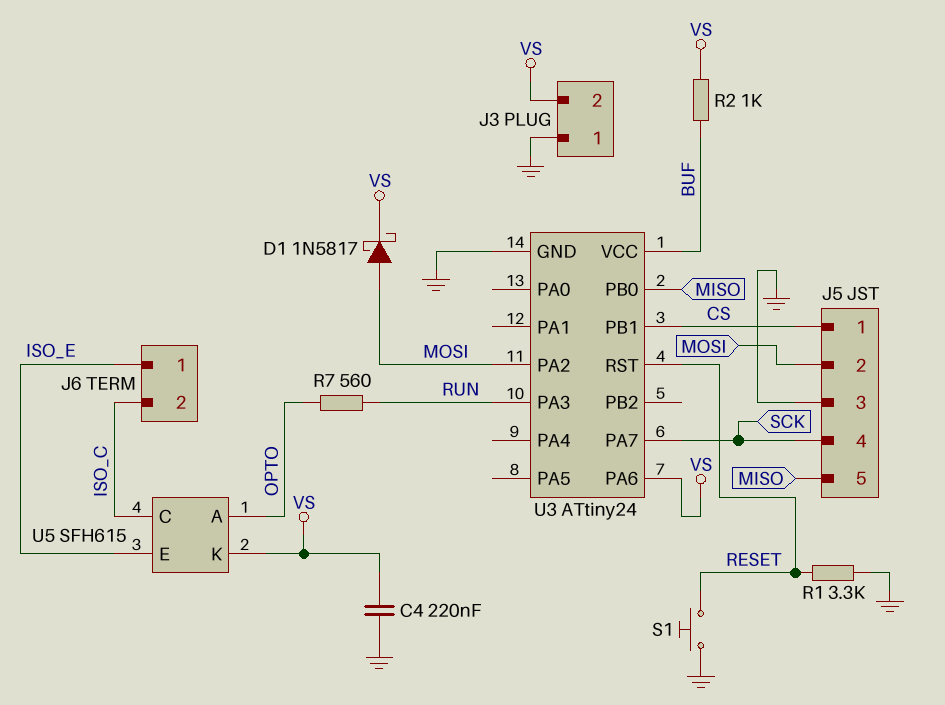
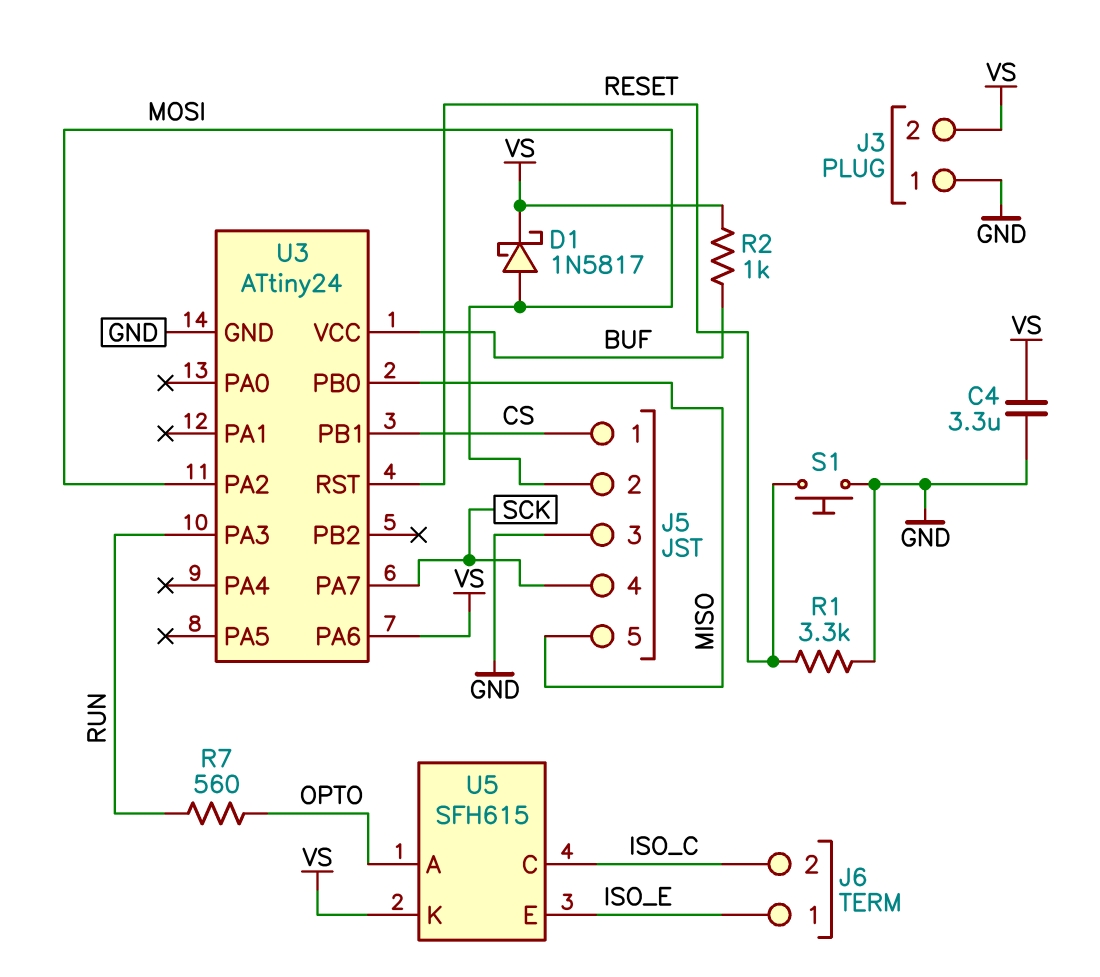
C4: 220nF (GND, VS) -> 3.3uF (GND, VS)

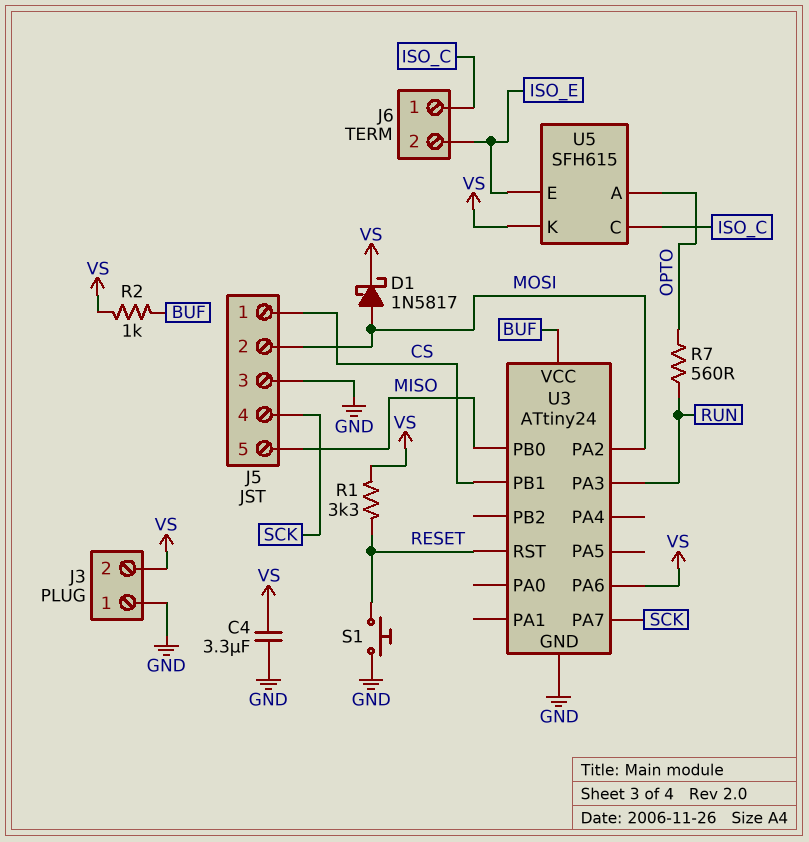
J6 pin 1: ISO_E -> ISO_C
J6 pin 2: ISO_C -> ISO_E
R1: 3.3k (GND, RESET) -> 3.3k (RESET, VS)

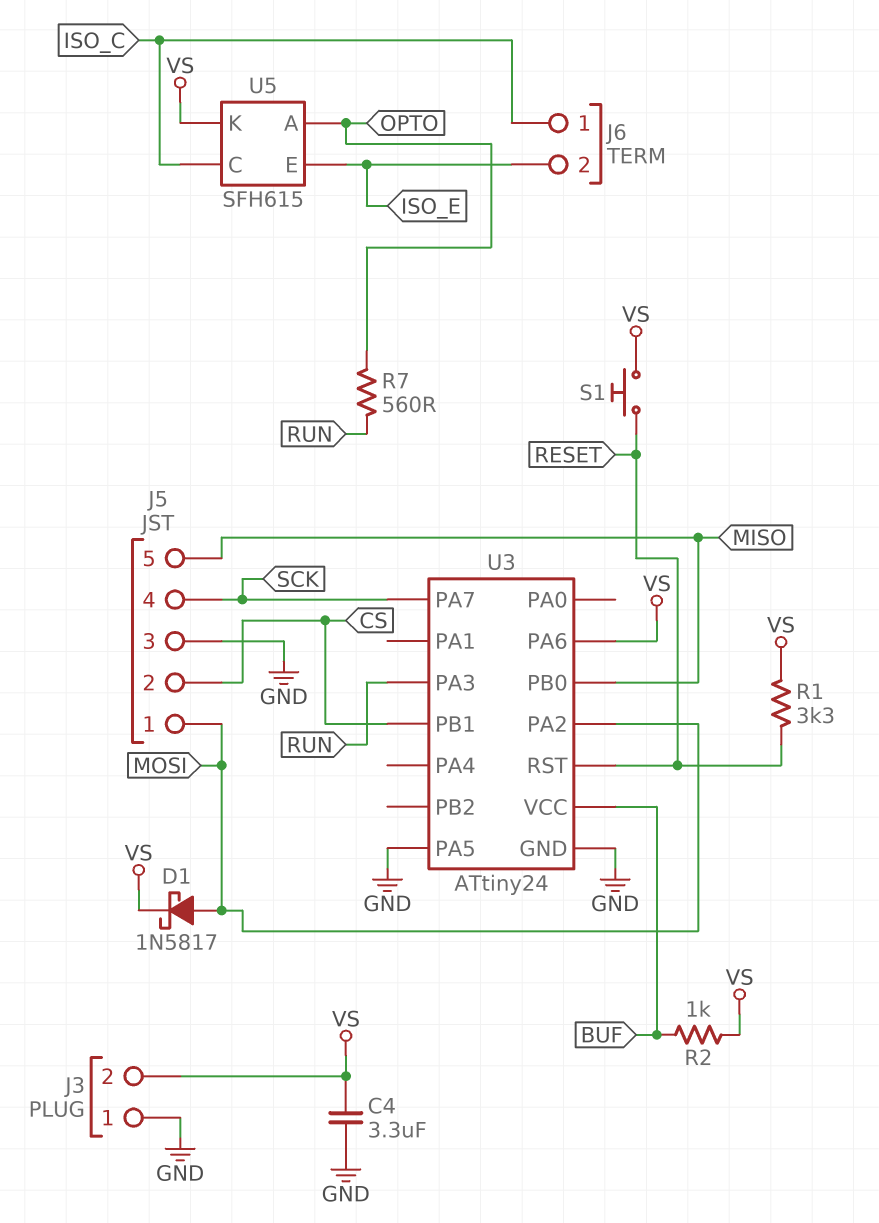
J5 pin 1: CS -> MOSI
J5 pin 2: MOSI -> CS
S1: button (GND, RESET) -> button (RESET, VS)
U3 pin PA5: none -> GND

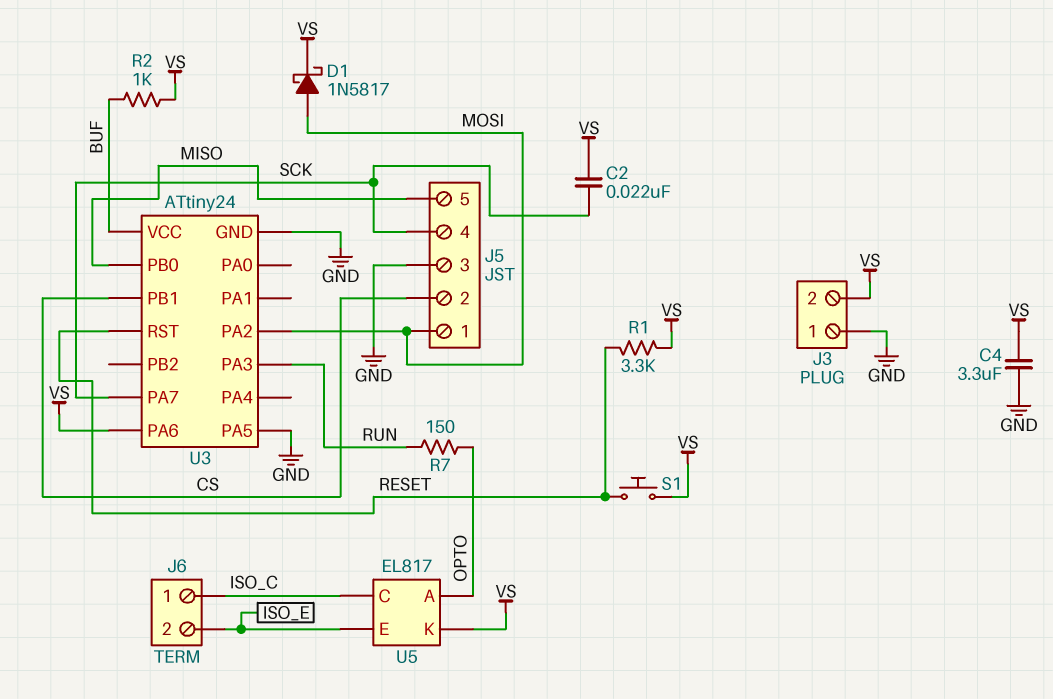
C2: none -> 22nF (SCK, VS)
R7: 560 (OPTO, RUN) -> 150 (OPTO, RUN)
U5: SFH615 -> EL817

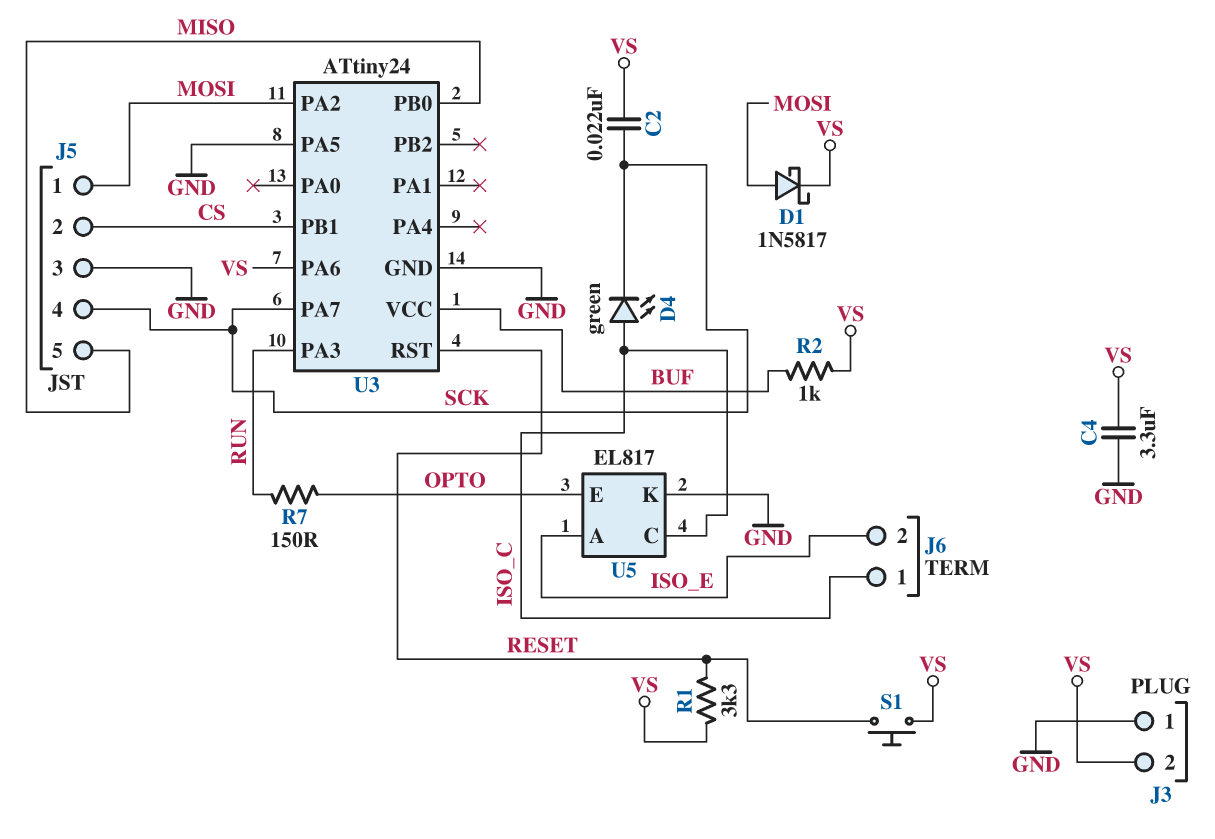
D4: none -> LED green (A ISO_C, K SCK)
U5 pin A: OPTO -> ISO_E
U5 pin E: ISO_E -> OPTO
U5 pin K: VS -> GND

